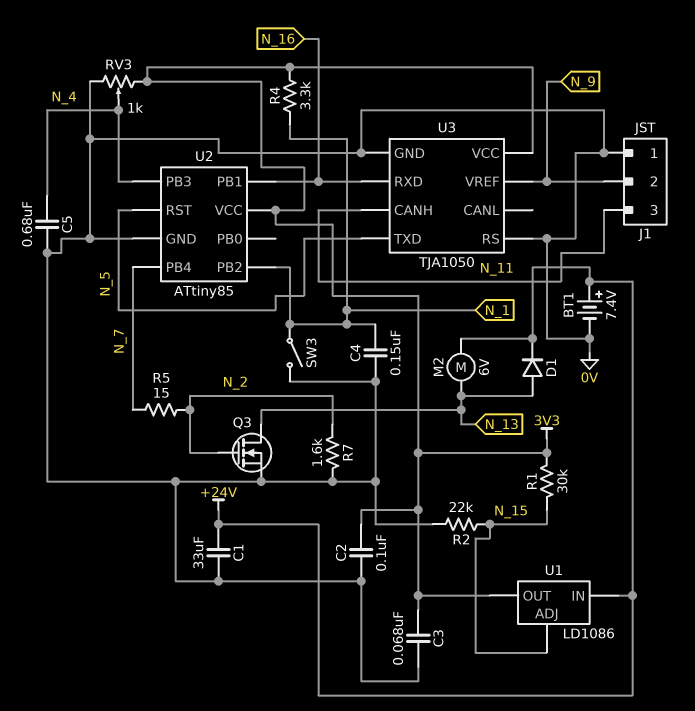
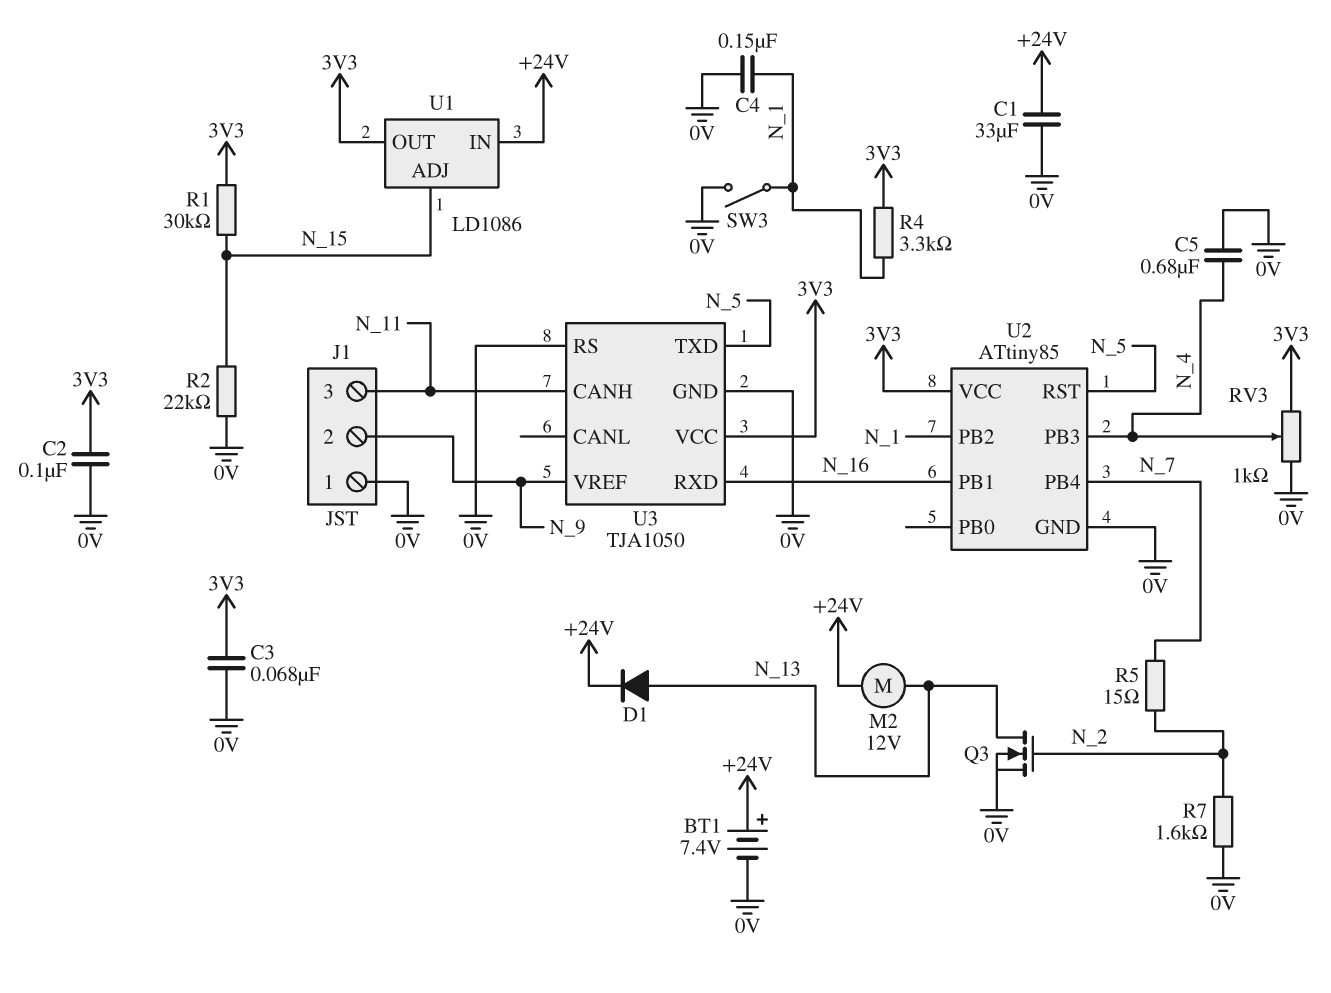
M2: motor 6V (+24V, N_13) -> motor 12V (+24V, N_13)

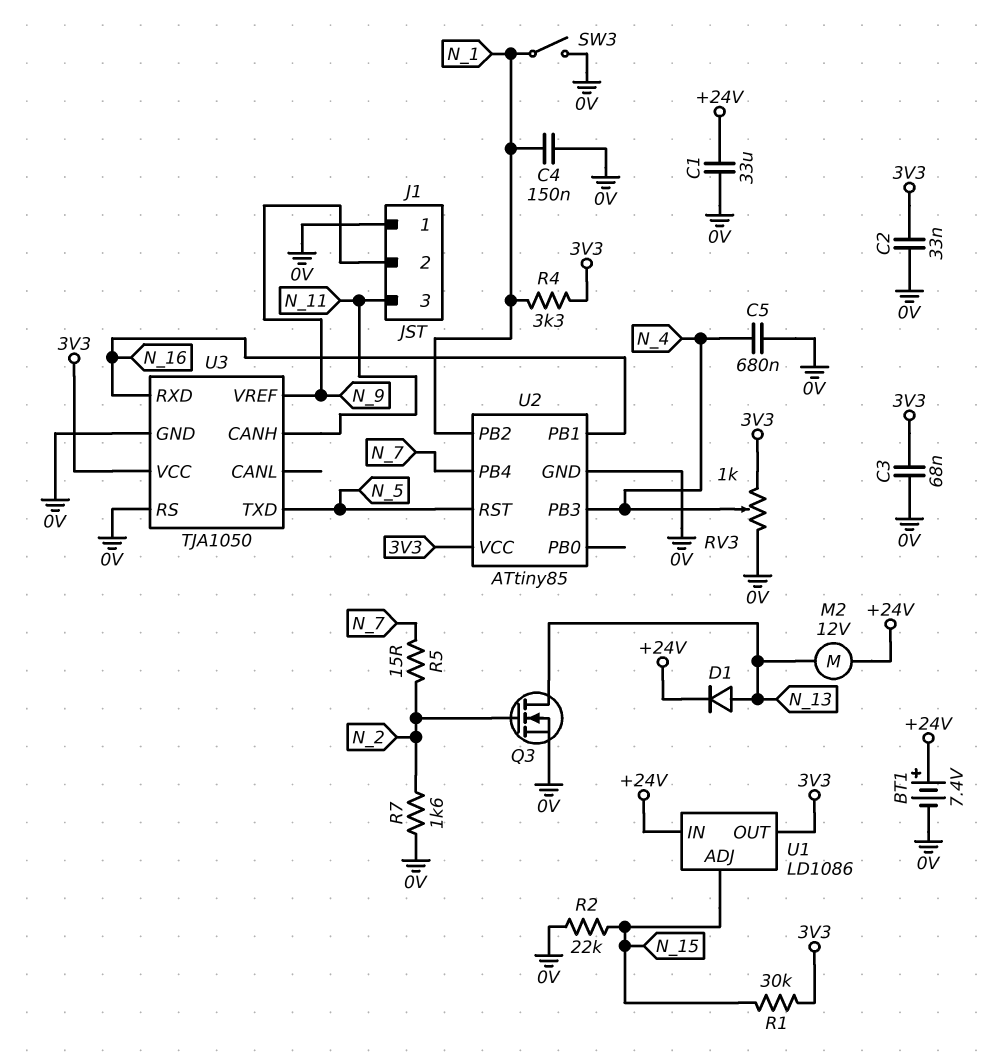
C2: 100nF (0V, 3V3) -> 33nF (0V, 3V3)

